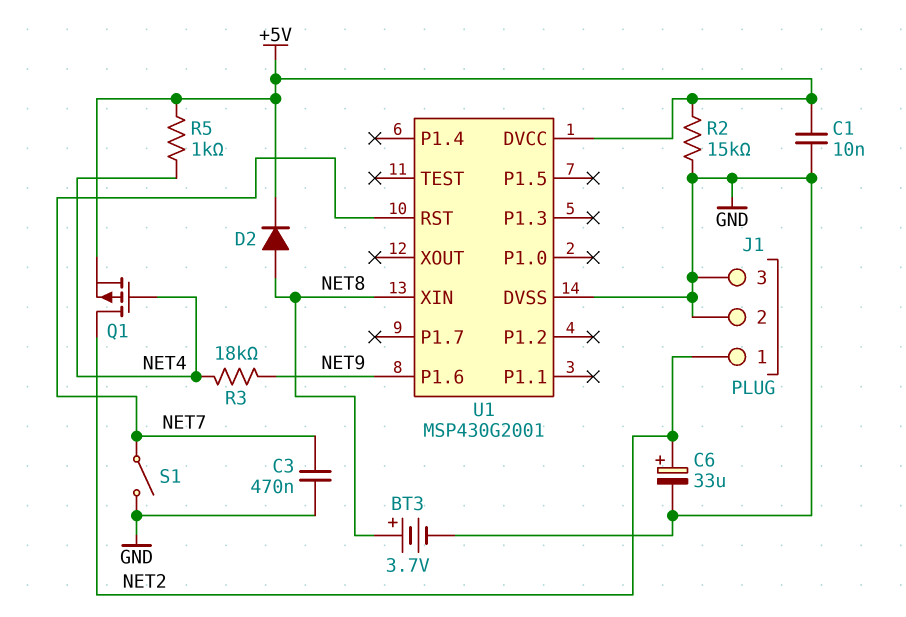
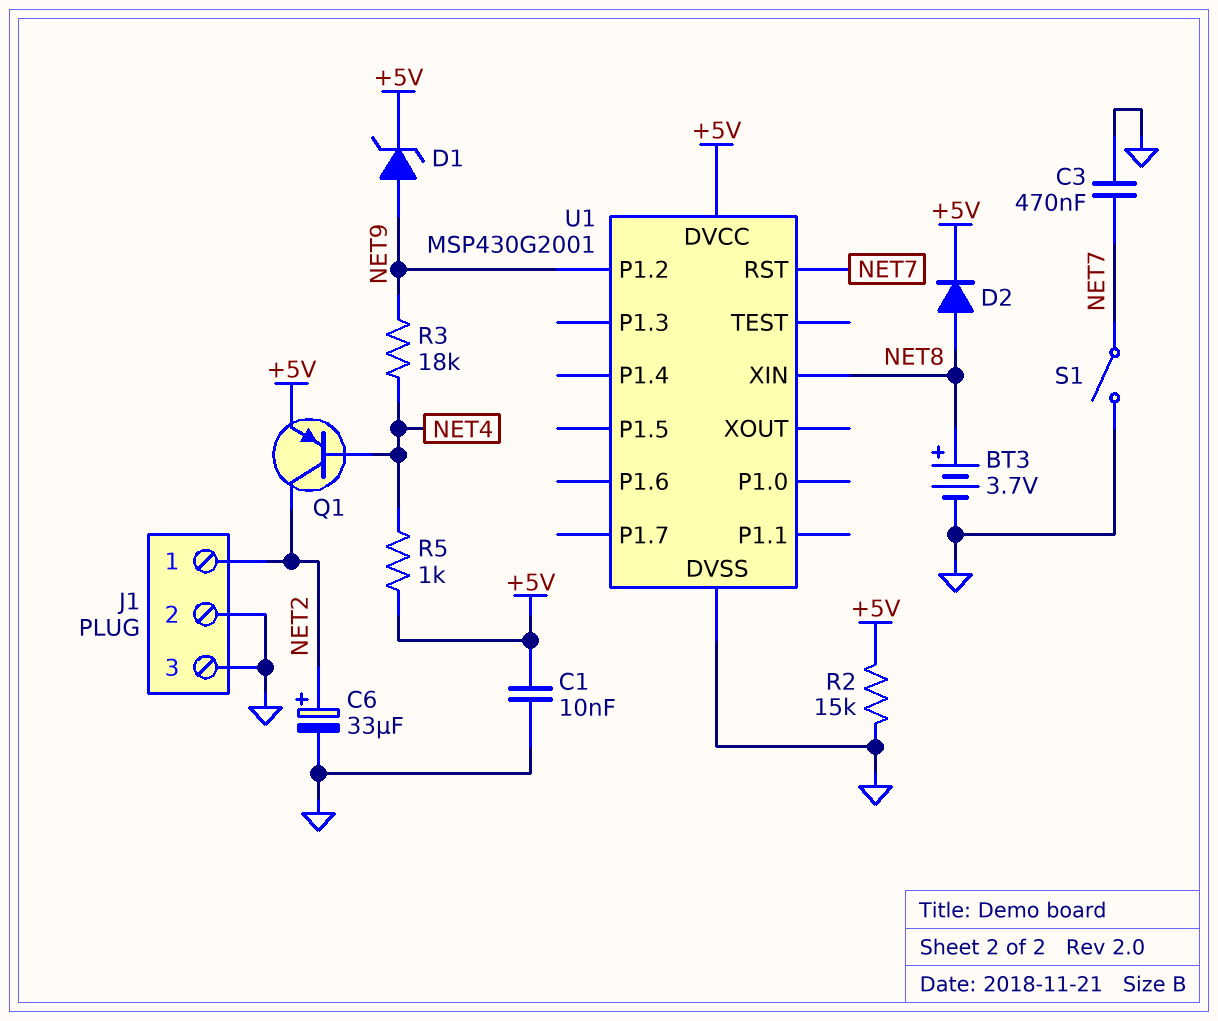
D1: none -> zener (A NET9, K +5V)
Q1: PMOS (G NET4, D NET2, S +5V) -> PNP (B NET4, C NET2, E +5V)
U1 pin P1.2: none -> NET9
U1 pin P1.6: NET9 -> none

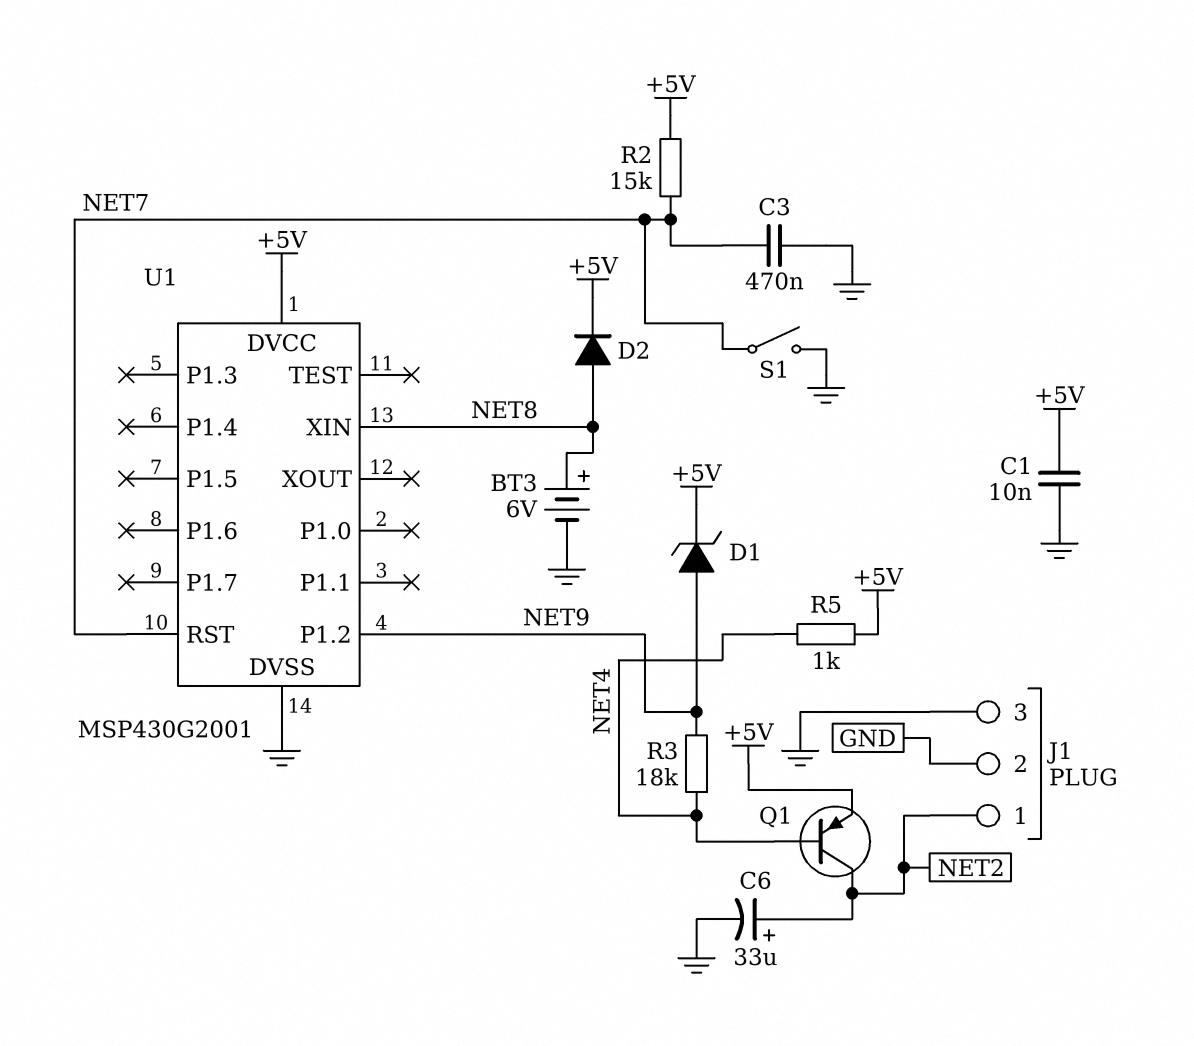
BT3: 3.7V (plus NET8, minus GND) -> 6V (plus NET8, minus GND)
R2: 15k (+5V, GND) -> 15k (+5V, NET7)

